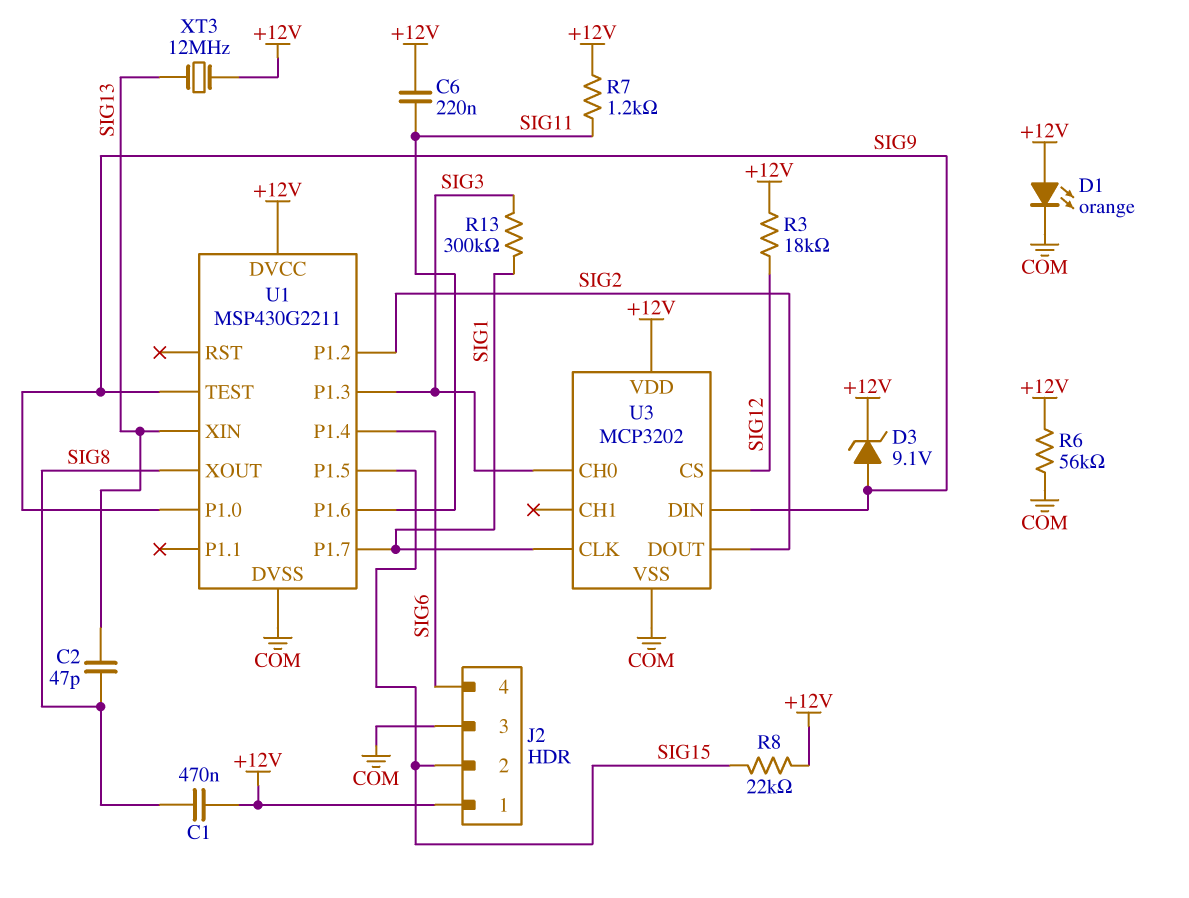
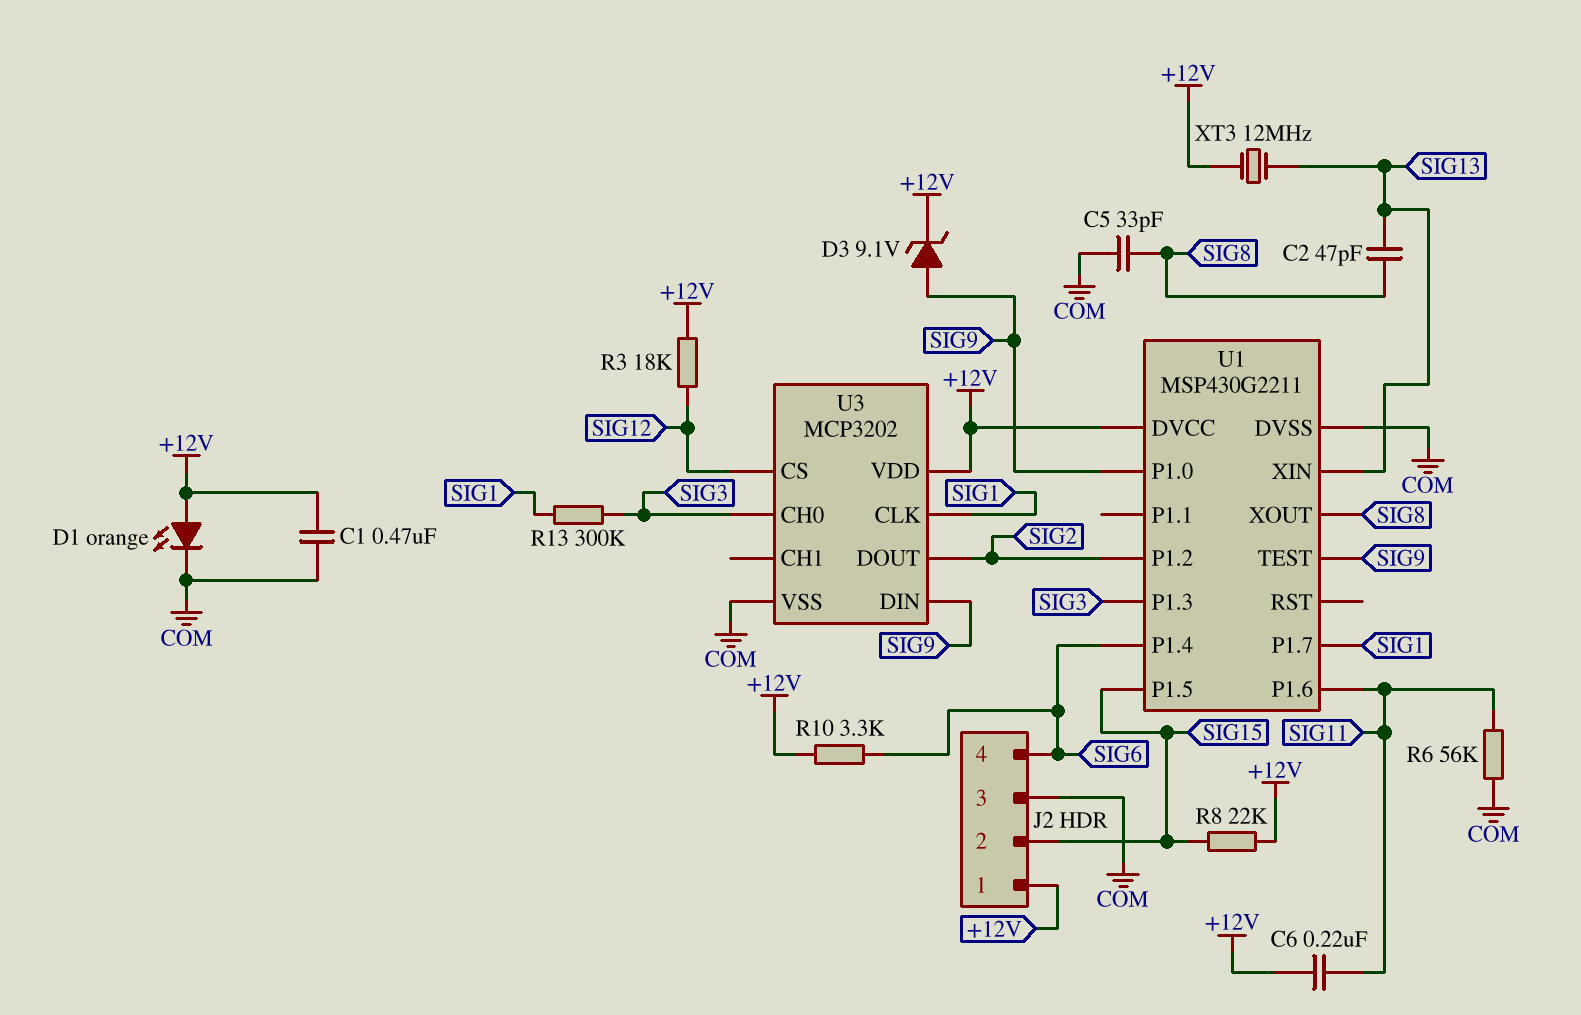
C1: 470nF (+12V, SIG8) -> 470nF (+12V, COM)
C5: none -> 33pF (COM, SIG8)
R6: 56k (+12V, COM) -> 56k (COM, SIG11)
R7: 1.2k (+12V, SIG11) -> none
R10: none -> 3.3k (+12V, SIG6)

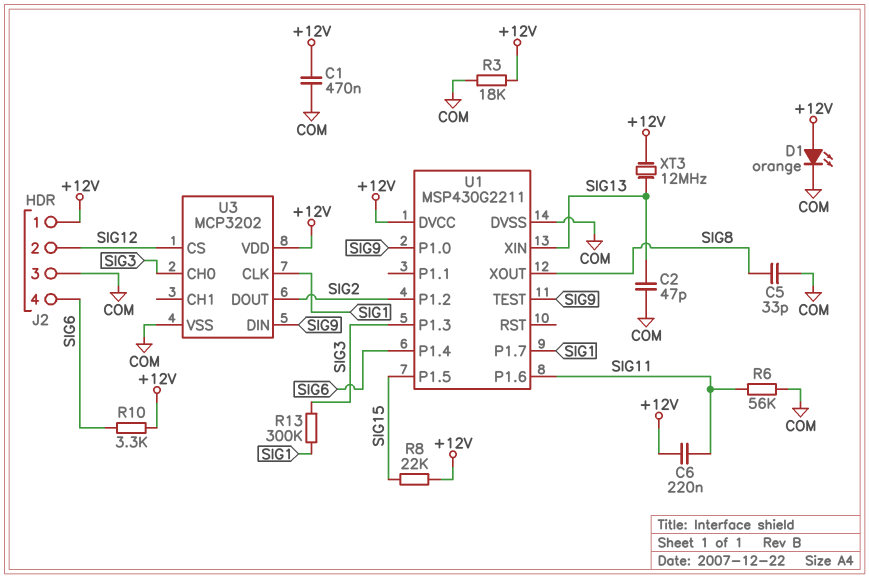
C2: 47pF (SIG8, SIG13) -> 47pF (COM, SIG13)
D3: zener 9.1V (A SIG9, K +12V) -> none
J2 pin 2: SIG15 -> SIG12
R3: 18k (+12V, SIG12) -> 18k (+12V, COM)

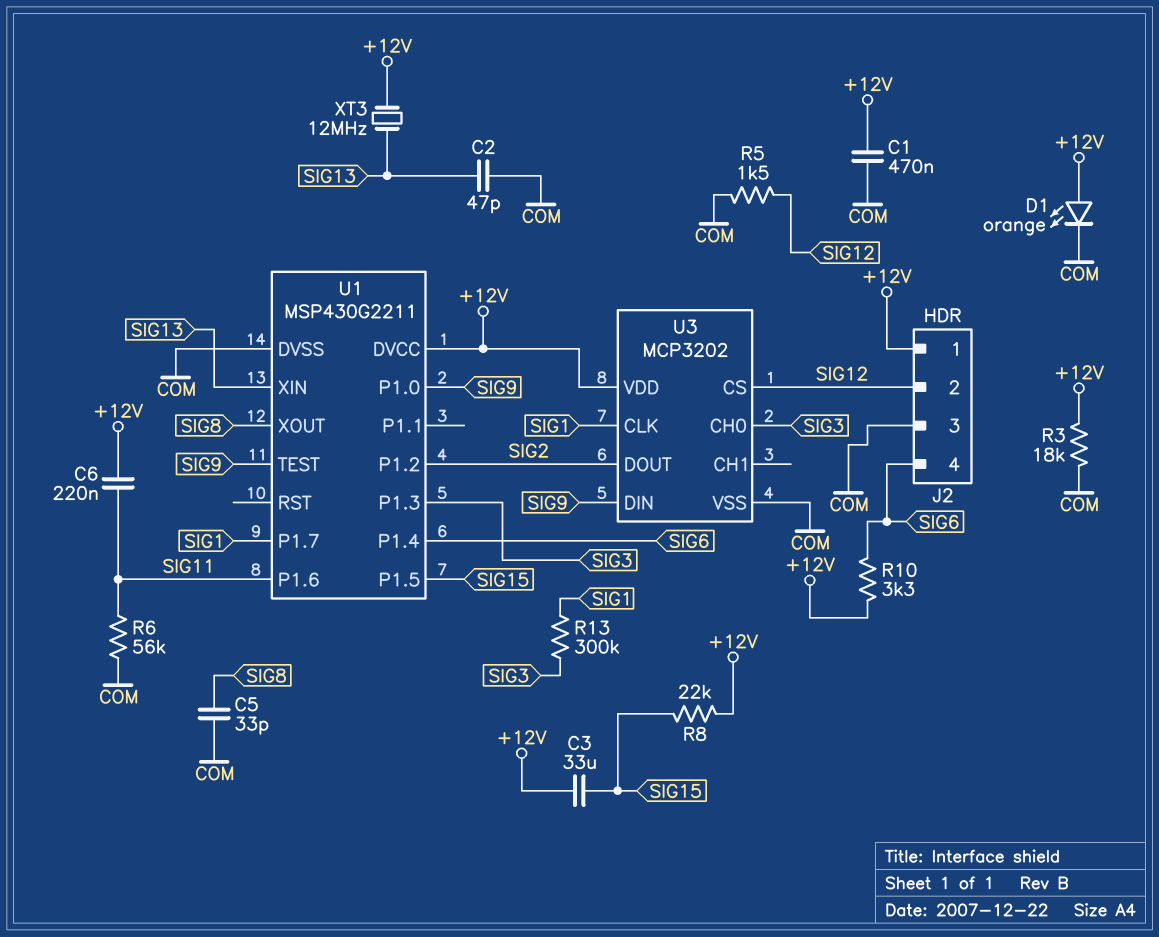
C3: none -> 33uF (+12V, SIG15)
R5: none -> 1.5k (COM, SIG12)

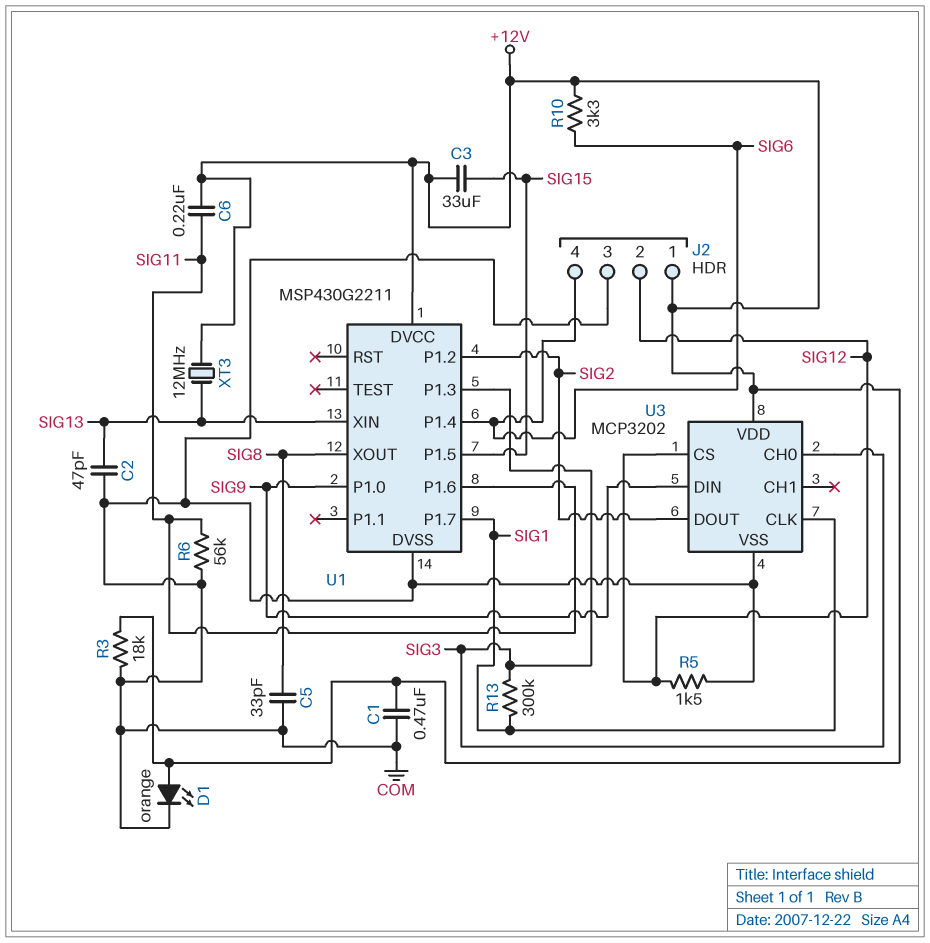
R8: 22k (+12V, SIG15) -> none
U1 pin TEST: SIG9 -> none

